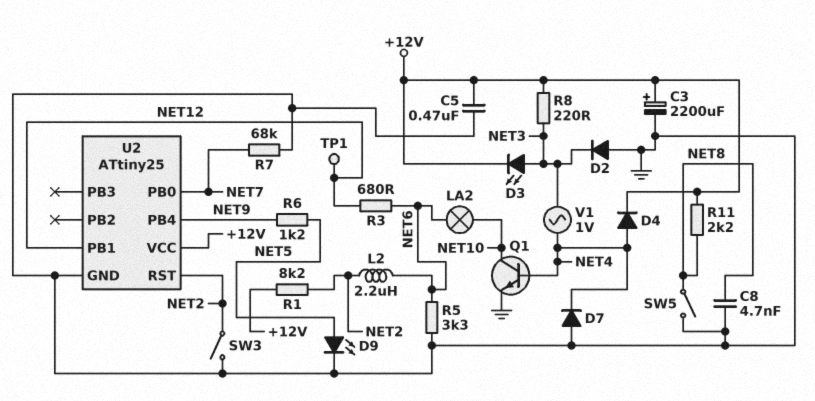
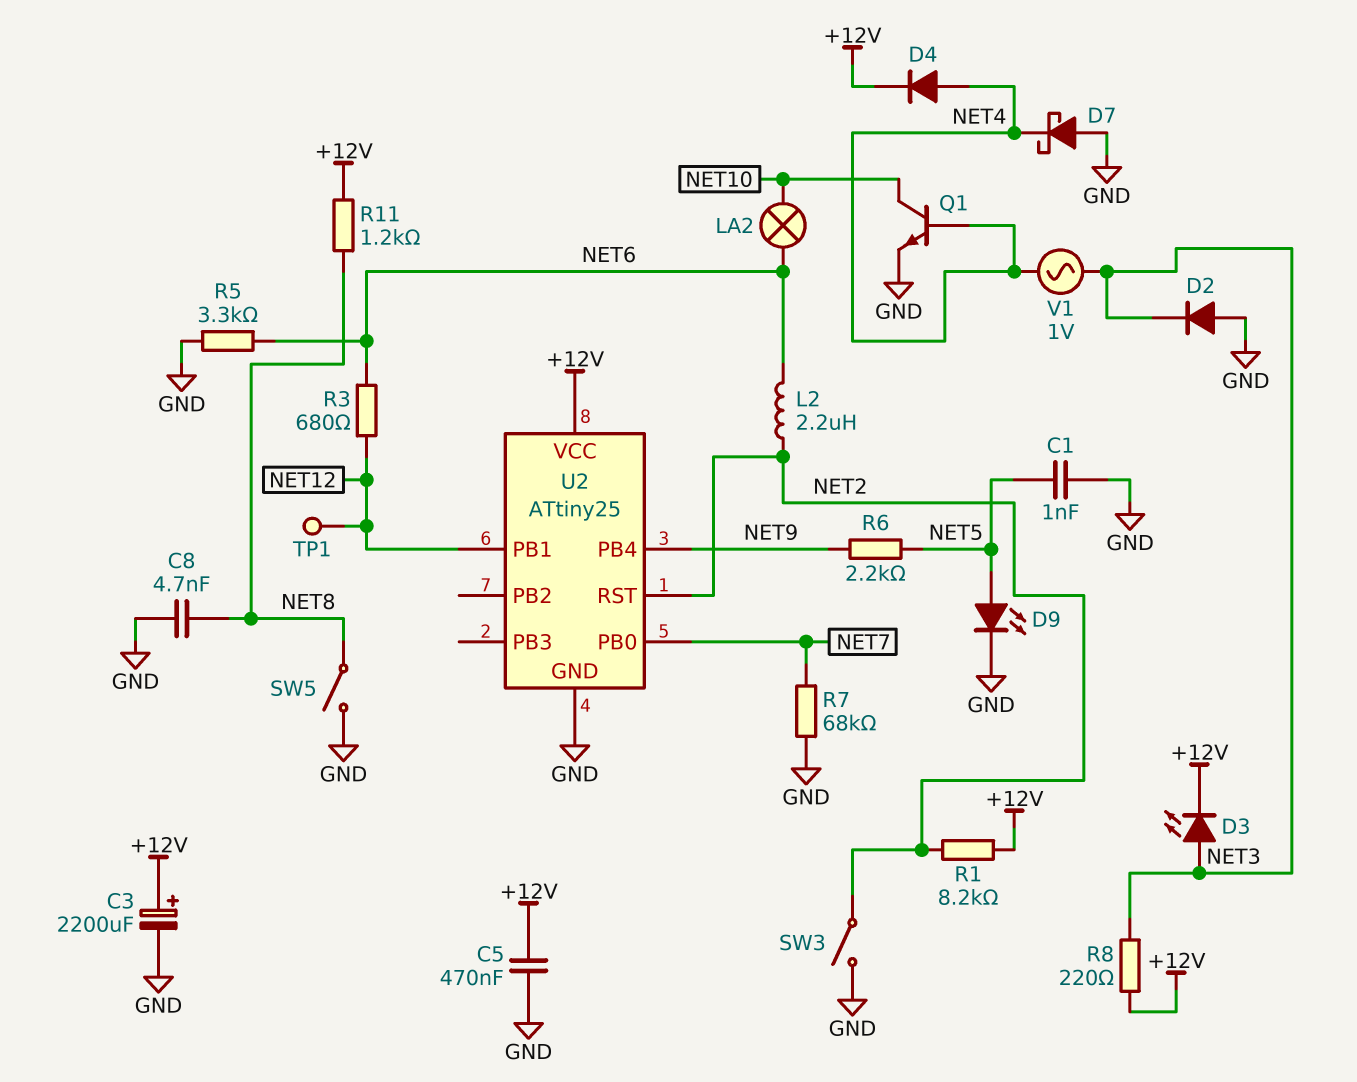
C1: none -> 1nF (GND, NET5)
D7: diode (A GND, K NET4) -> schottky (A GND, K NET4)
R6: 1.2k (NET5, NET9) -> 2.2k (NET5, NET9)
R11: 2.2k (+12V, NET8) -> 1.2k (+12V, NET8)

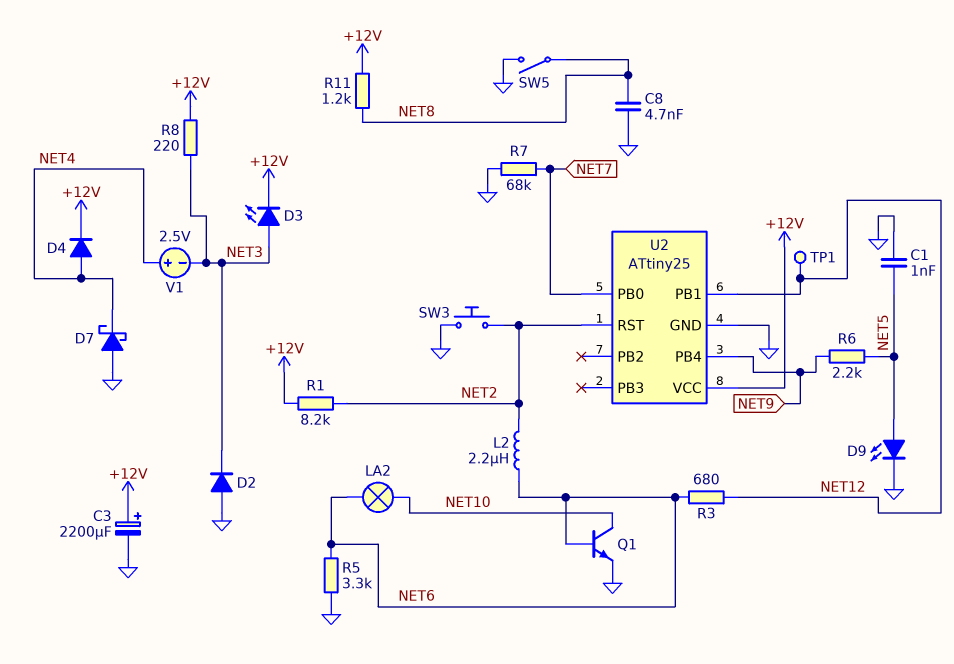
C5: 470nF (+12V, GND) -> none
Q1: NPN (B NET4, C NET10, E GND) -> NPN (B NET6, C NET10, E GND)
SW3: switch (GND, NET2) -> button (GND, NET2)
V1: AC 1V (NET3, NET4) -> 2.5V (plus NET4, minus NET3)

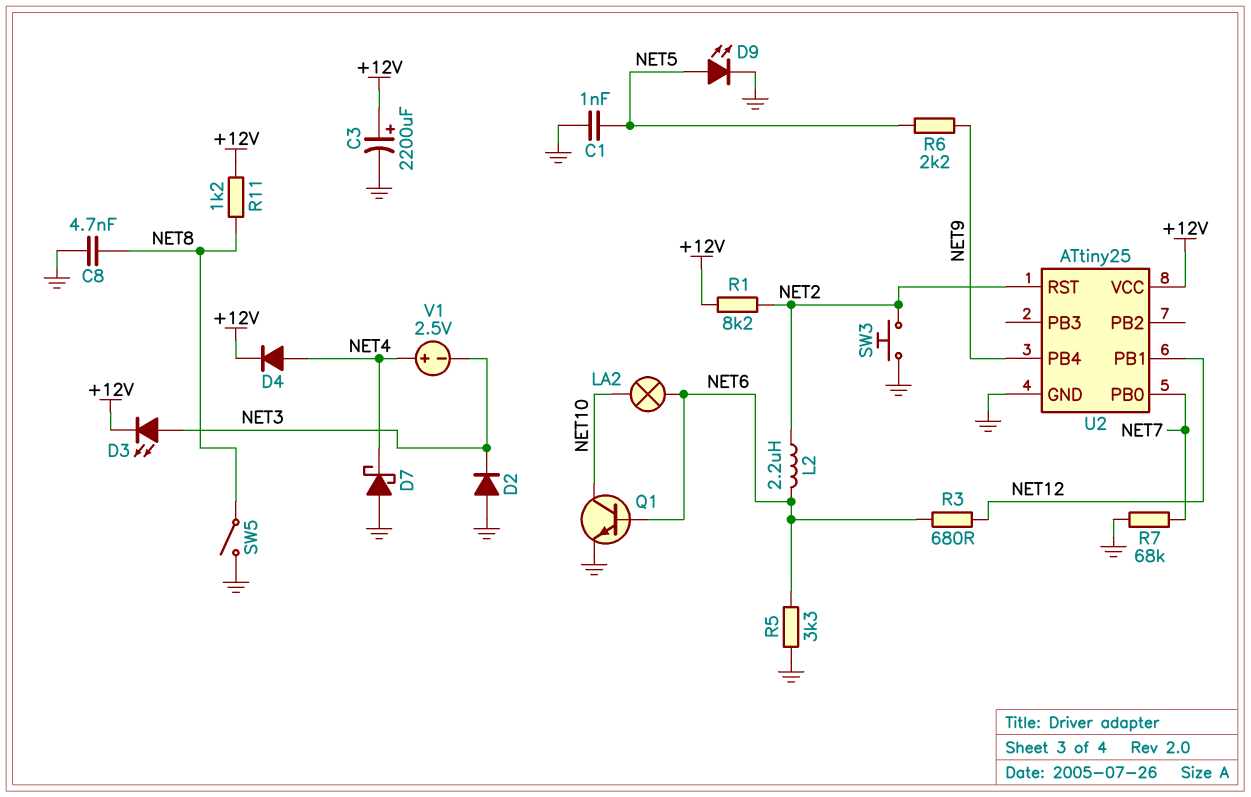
R8: 220 (+12V, NET3) -> none
TP1: test point (NET12) -> none

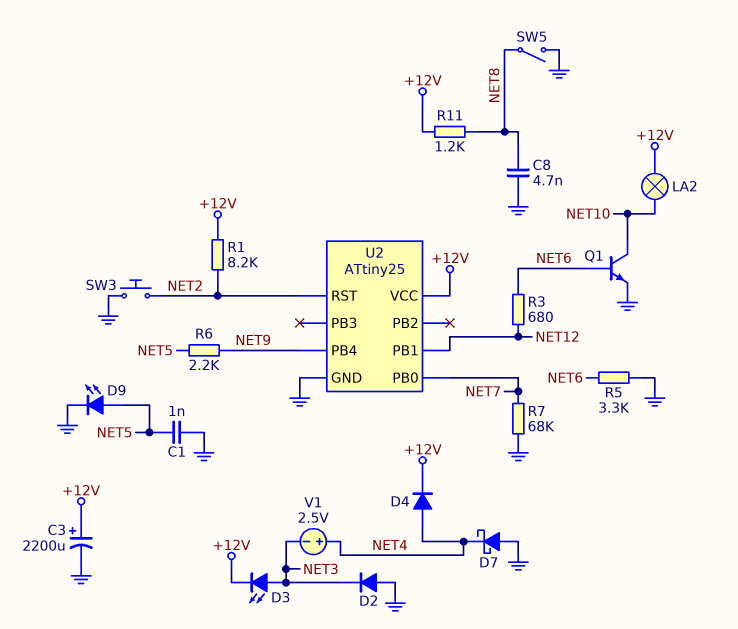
L2: 2.2uH (NET2, NET6) -> none
LA2: lamp (NET6, NET10) -> lamp (+12V, NET10)

